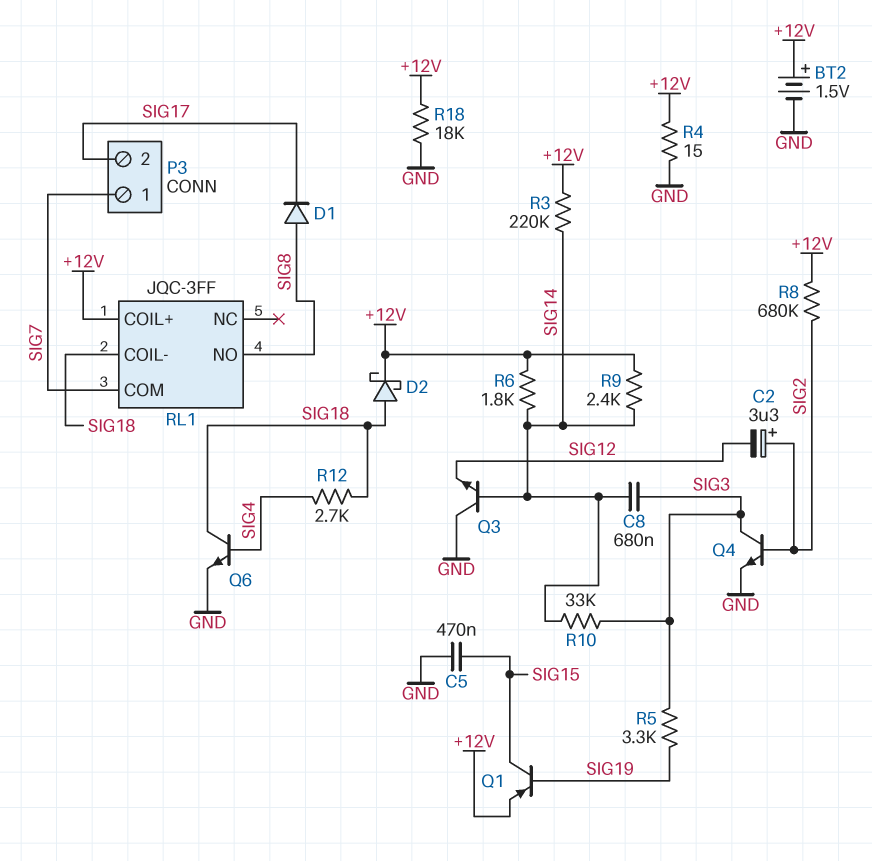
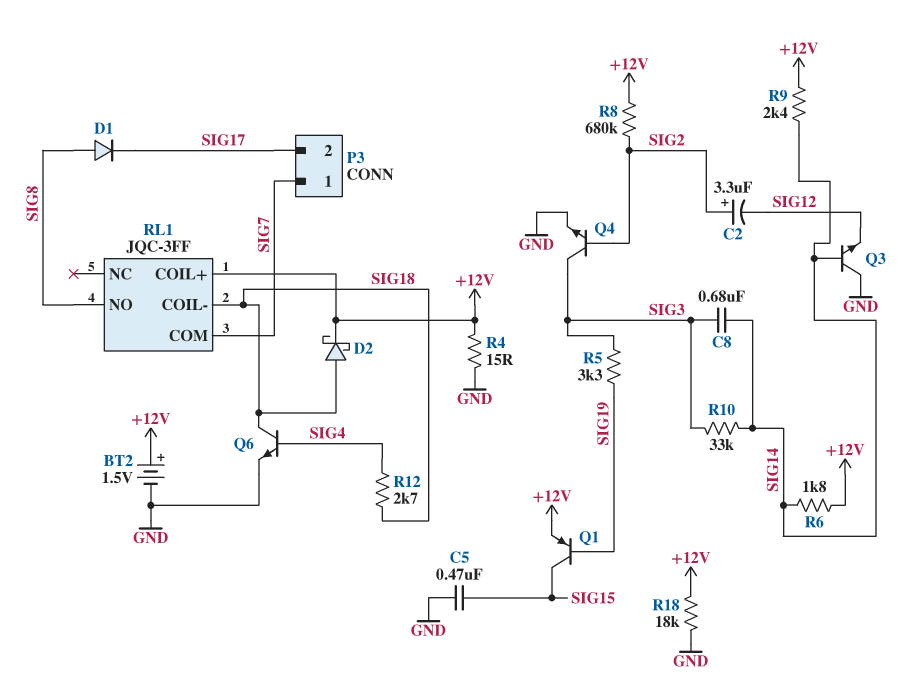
R3: 220k (+12V, SIG14) -> none

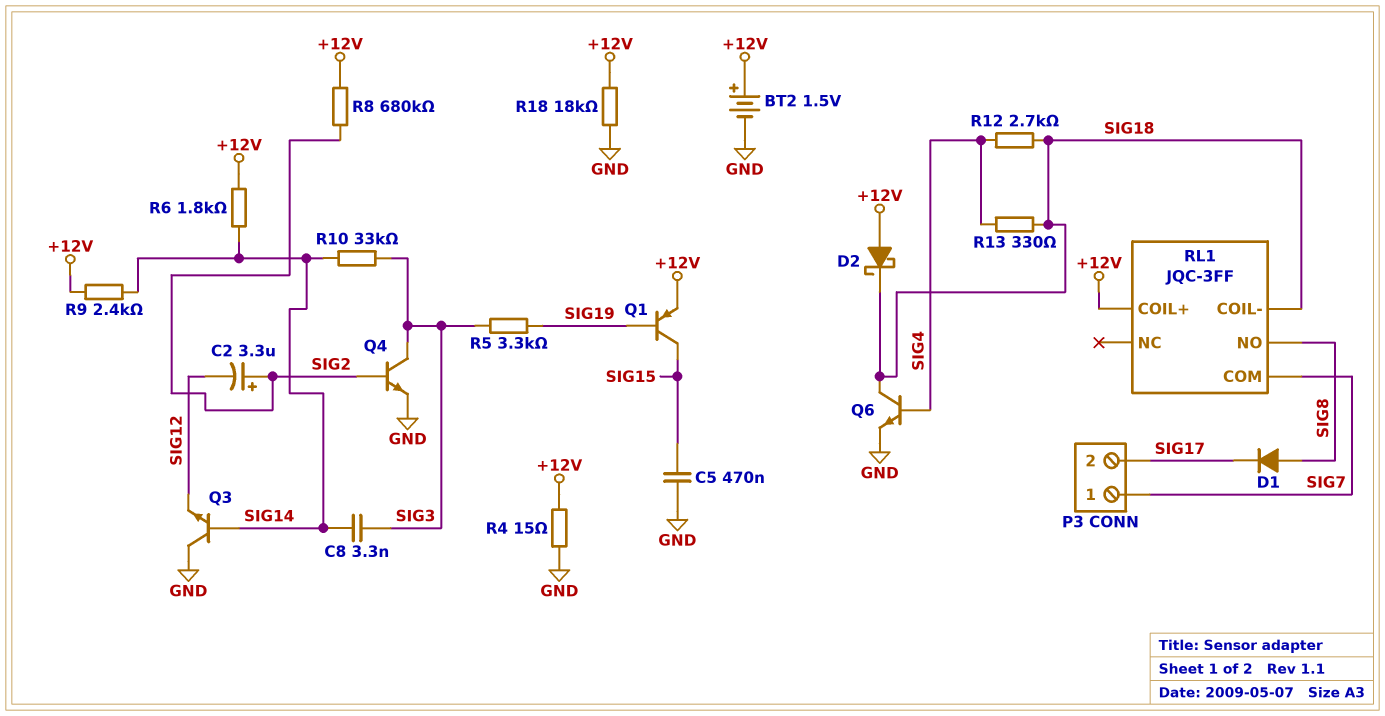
C8: 680nF (SIG3, SIG14) -> 3.3nF (SIG3, SIG14)
D2: schottky (A SIG18, K +12V) -> schottky (A +12V, K SIG18)
R13: none -> 330 (SIG4, SIG18)

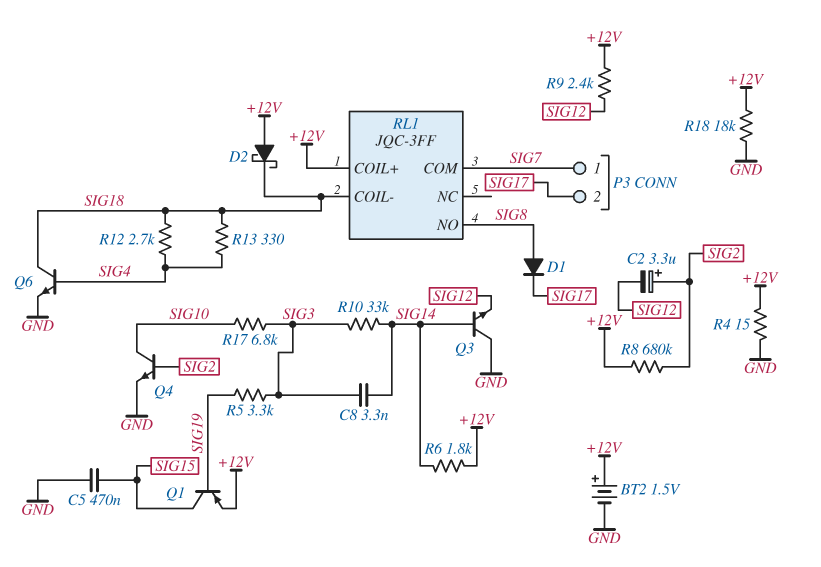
Q4: NPN (B SIG2, C SIG3, E GND) -> NPN (B SIG2, C SIG10, E GND)
R9: 2.4k (+12V, SIG14) -> 2.4k (+12V, SIG12)
R17: none -> 6.8k (SIG3, SIG10)

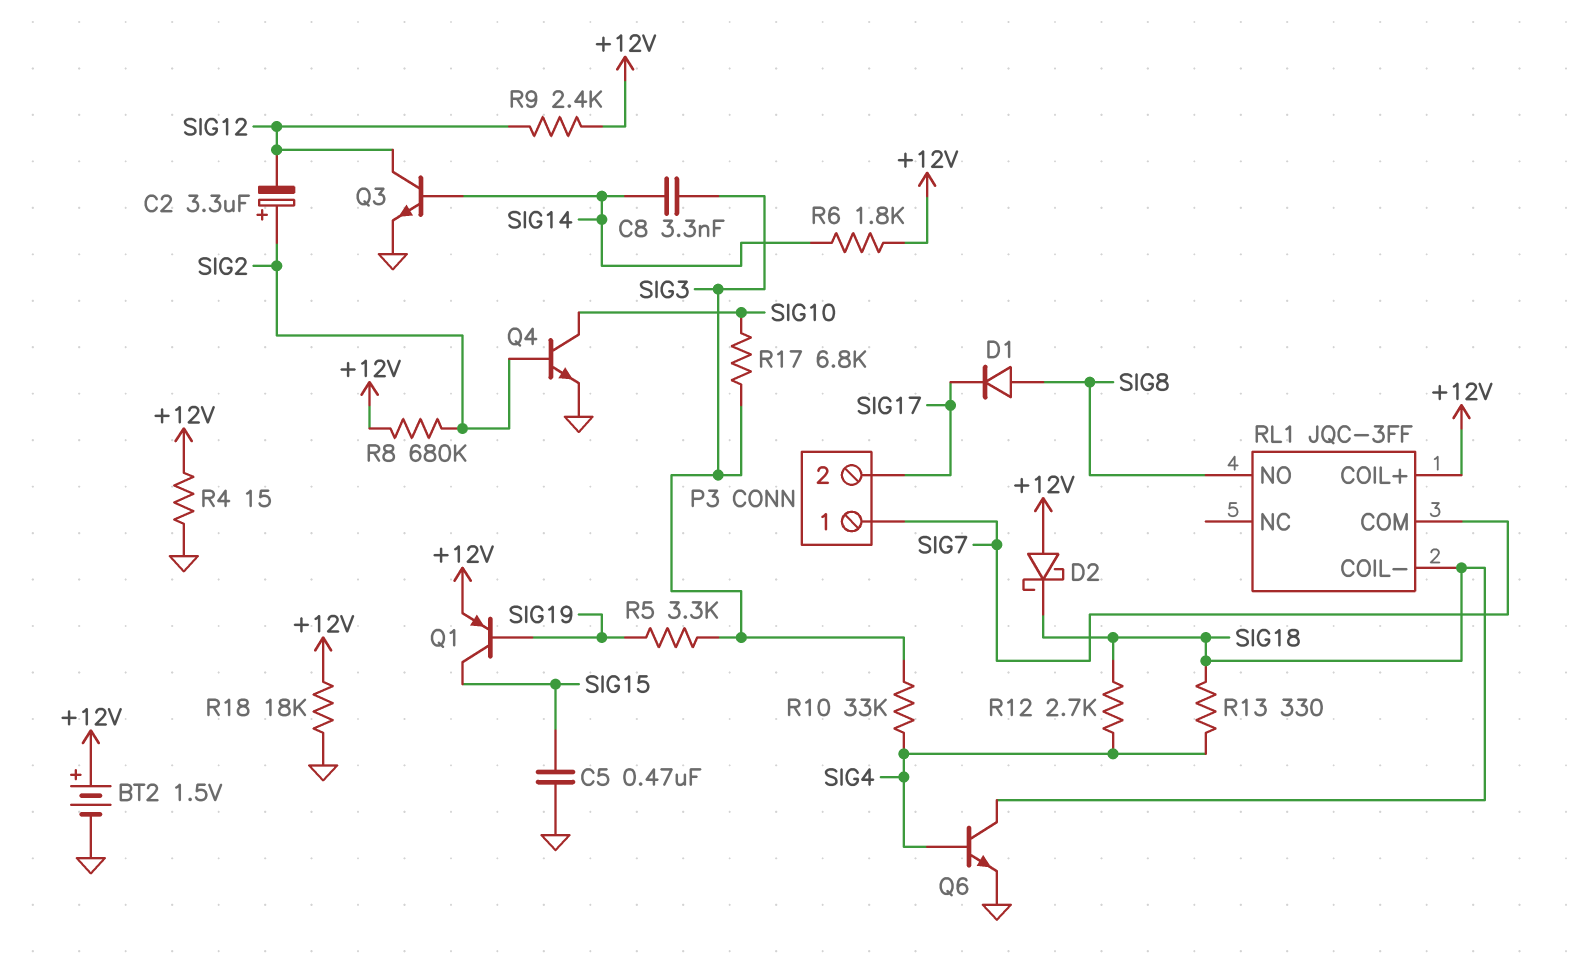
Q3: NPN (B SIG14, C GND, E SIG12) -> NPN (B SIG14, C SIG12, E GND)
R10: 33k (SIG3, SIG14) -> 33k (SIG3, SIG4)

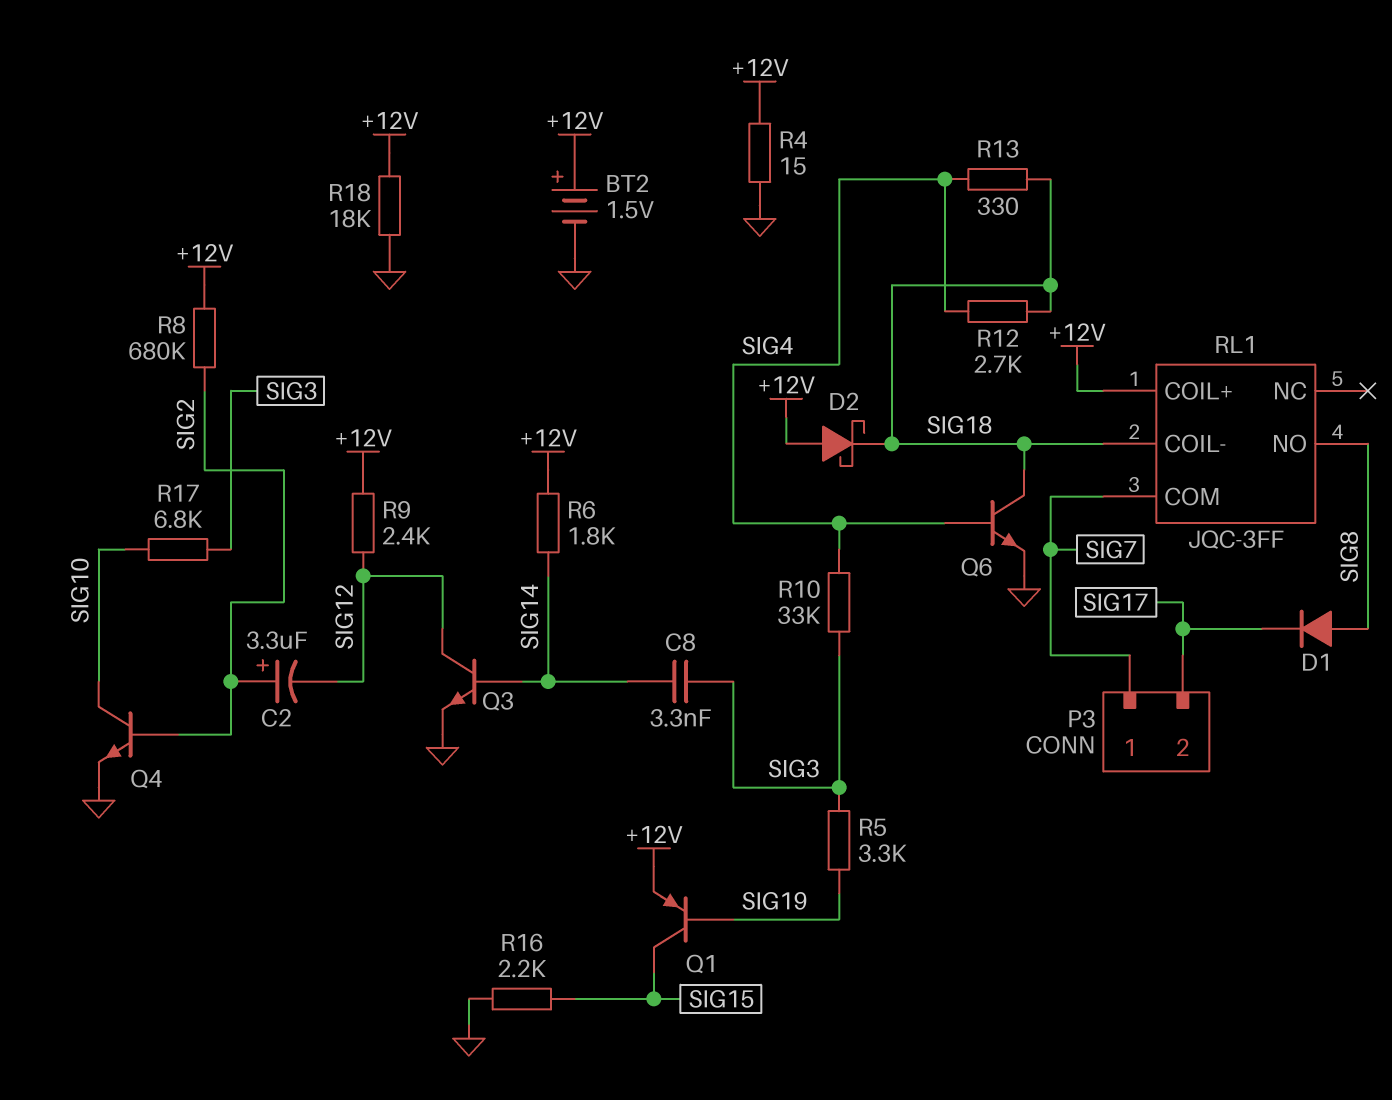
C5: 470nF (GND, SIG15) -> none
R16: none -> 2.2k (GND, SIG15)

